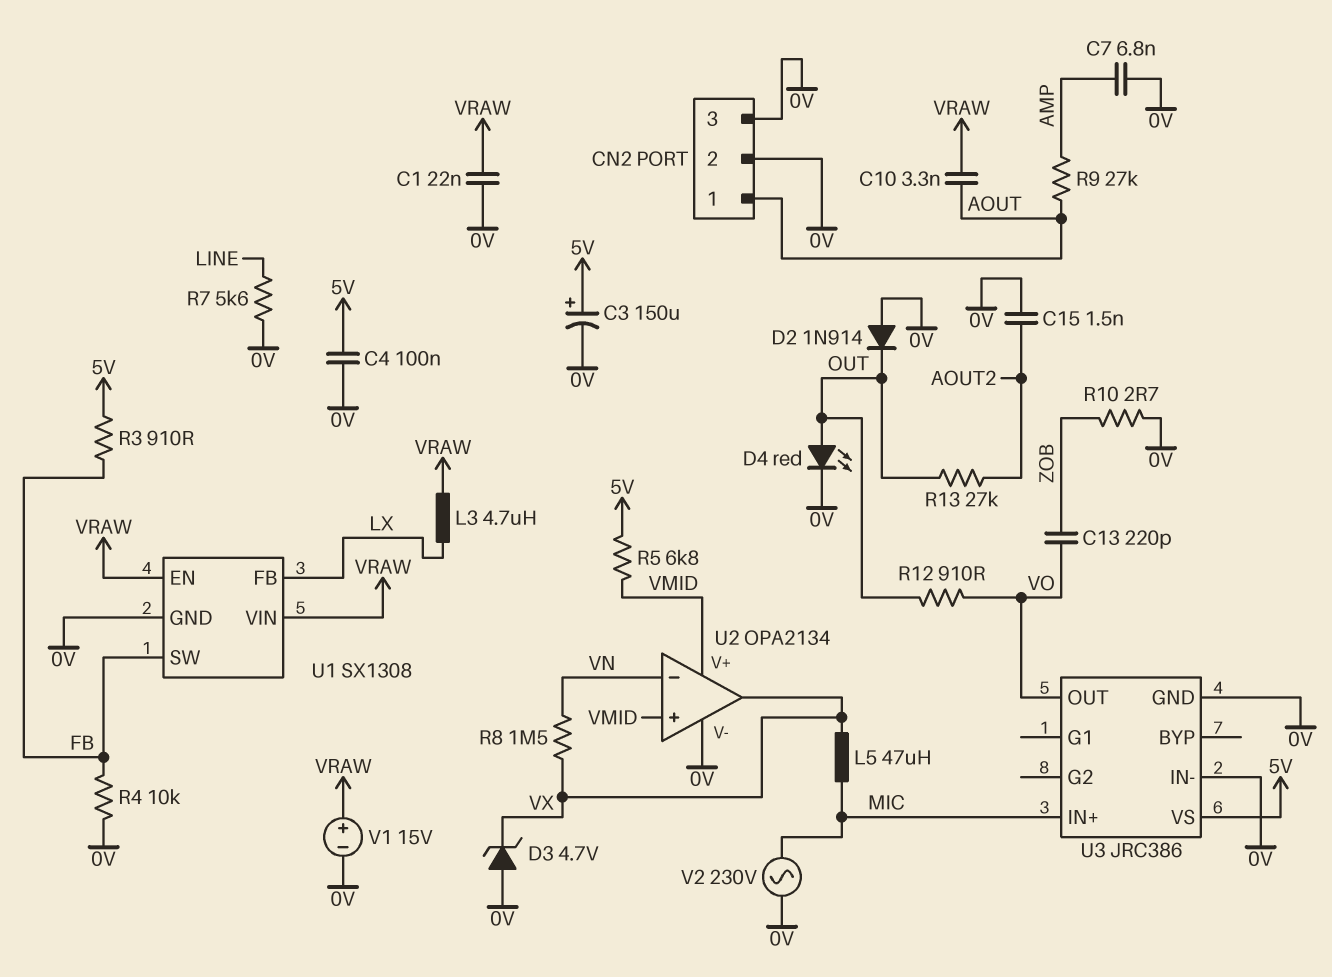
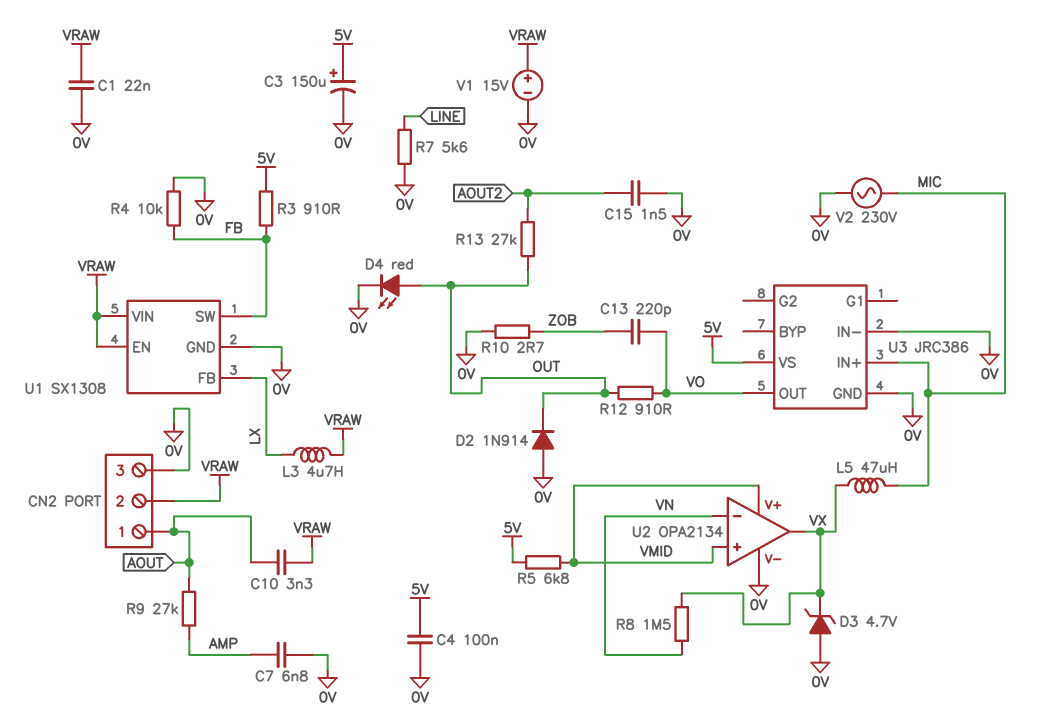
CN2 pin 2: 0V -> VRAW

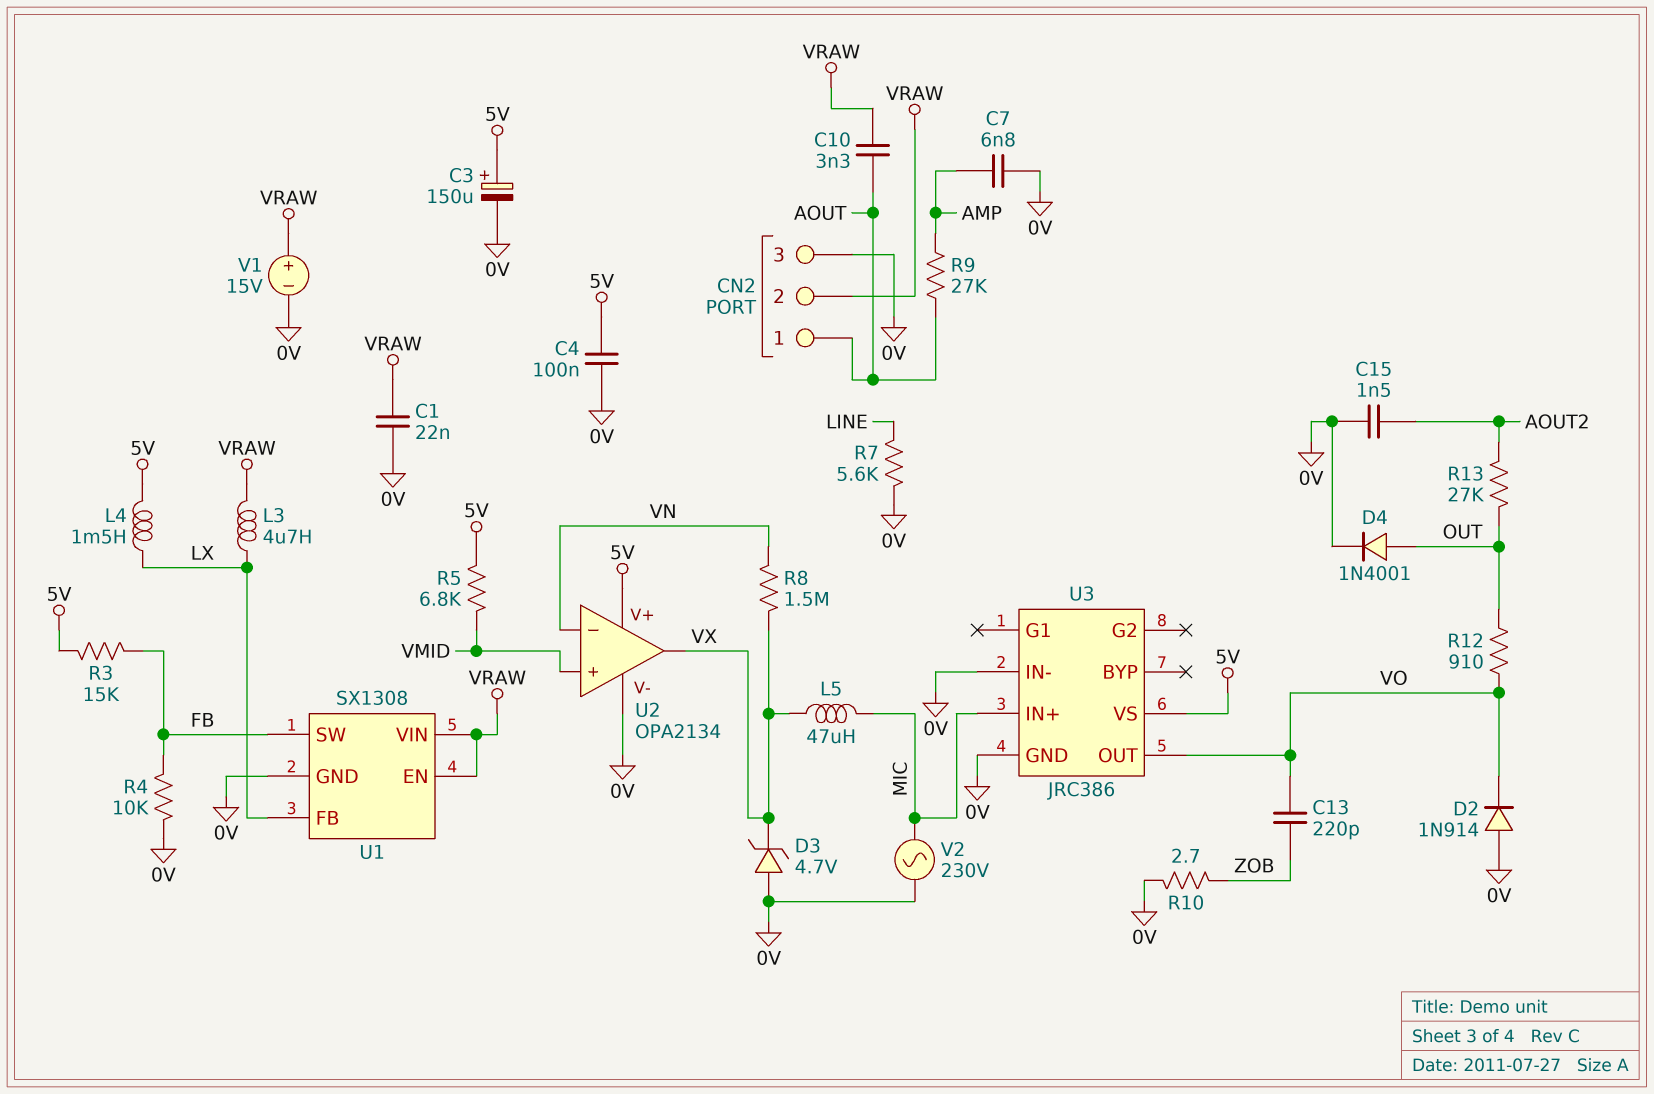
D2: diode 1N914 (A 0V, K OUT) -> diode 1N914 (A 0V, K VO)
D4: LED red (A OUT, K 0V) -> diode 1N4001 (A OUT, K 0V)
L4: none -> 1.5mH (5V, LX)
R3: 910 (5V, FB) -> 15k (5V, FB)
U2 pin V+: VMID -> 5V

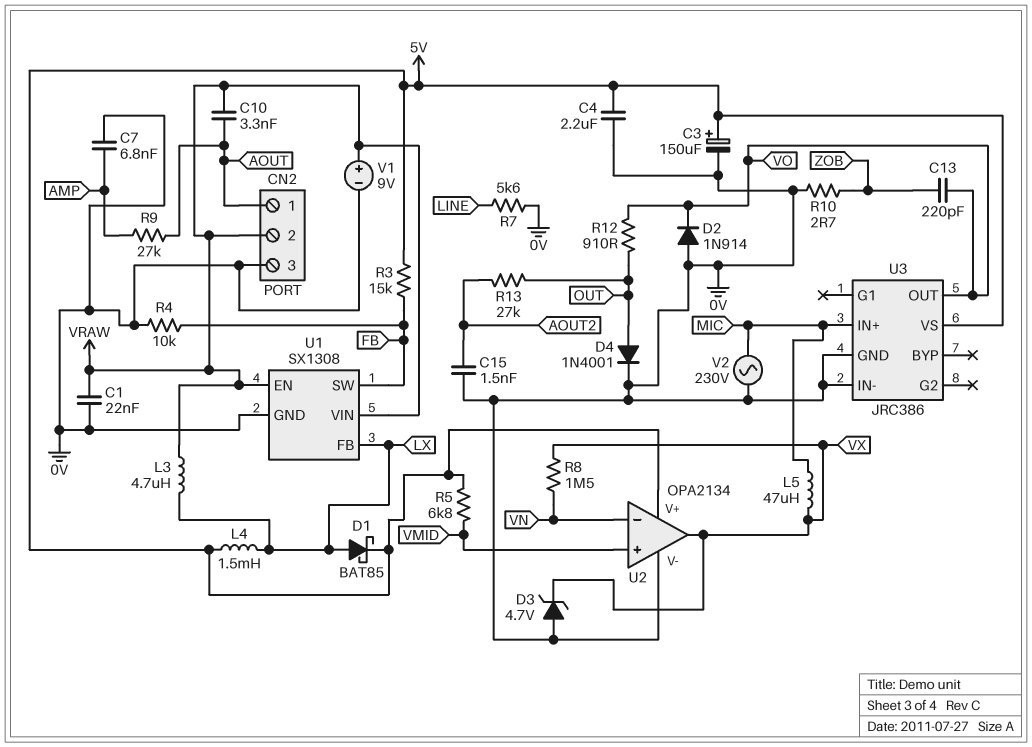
C4: 100nF (0V, 5V) -> 2.2uF (0V, 5V)
D1: none -> schottky BAT85 (A LX, K 5V)
V1: 15V (plus VRAW, minus 0V) -> 9V (plus VRAW, minus 0V)

